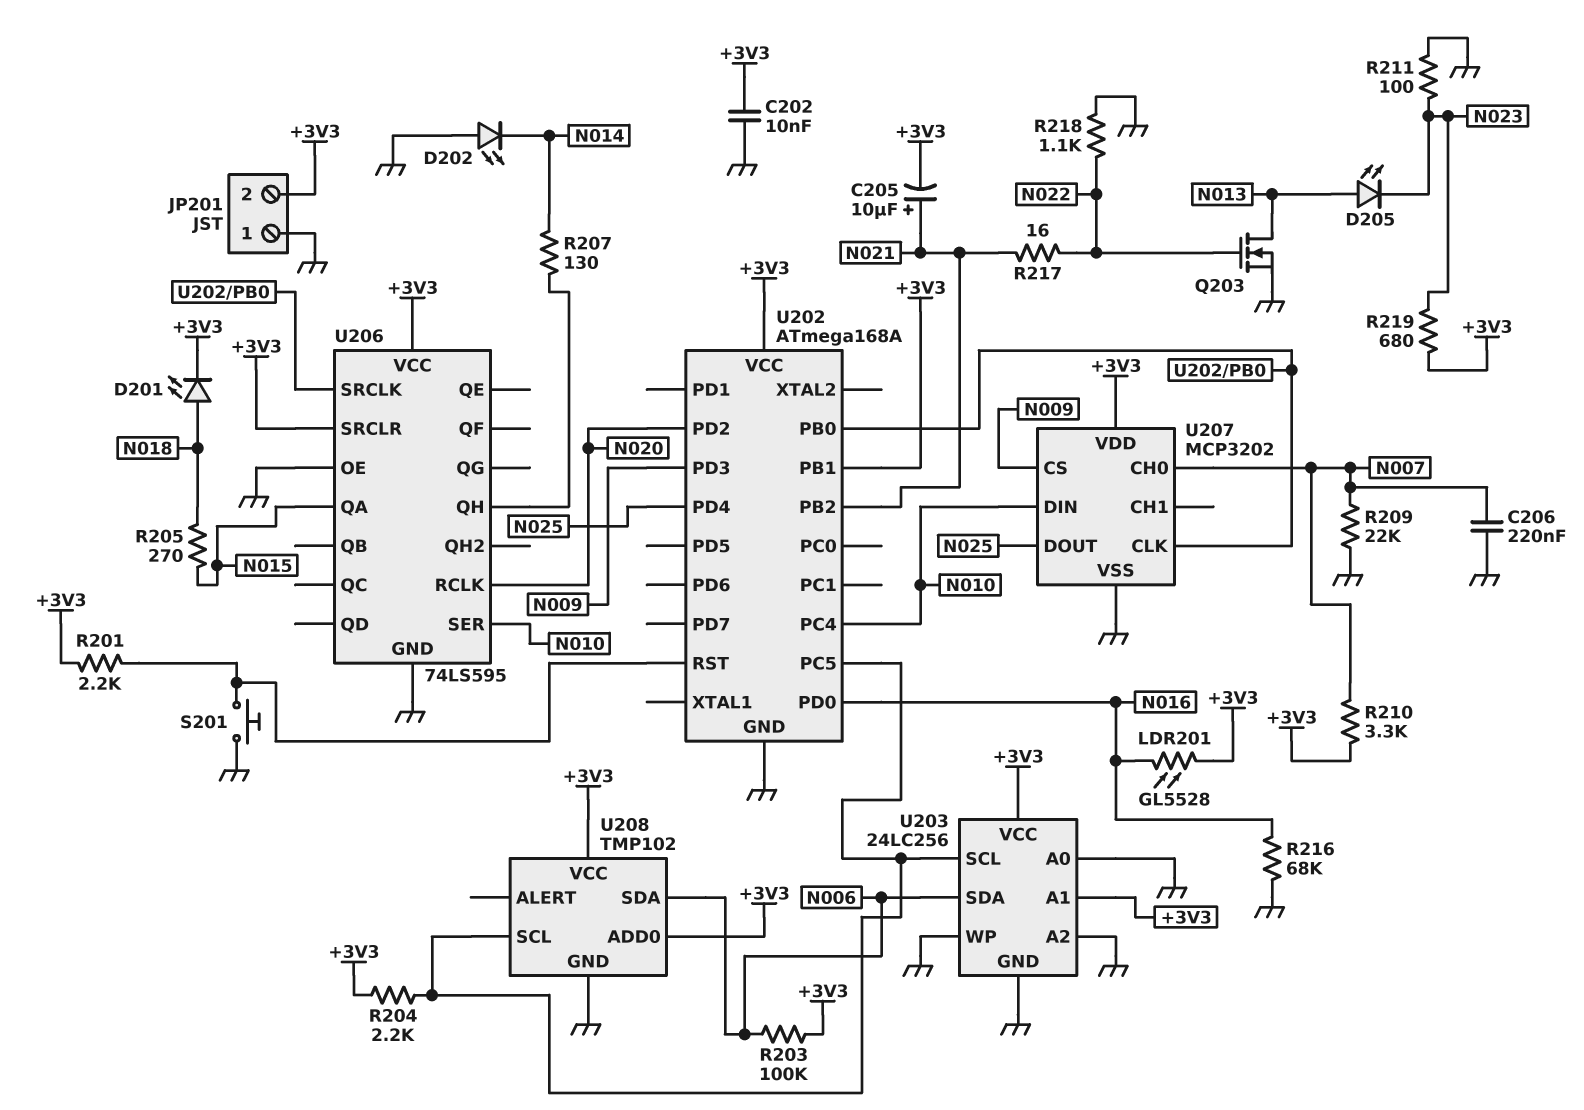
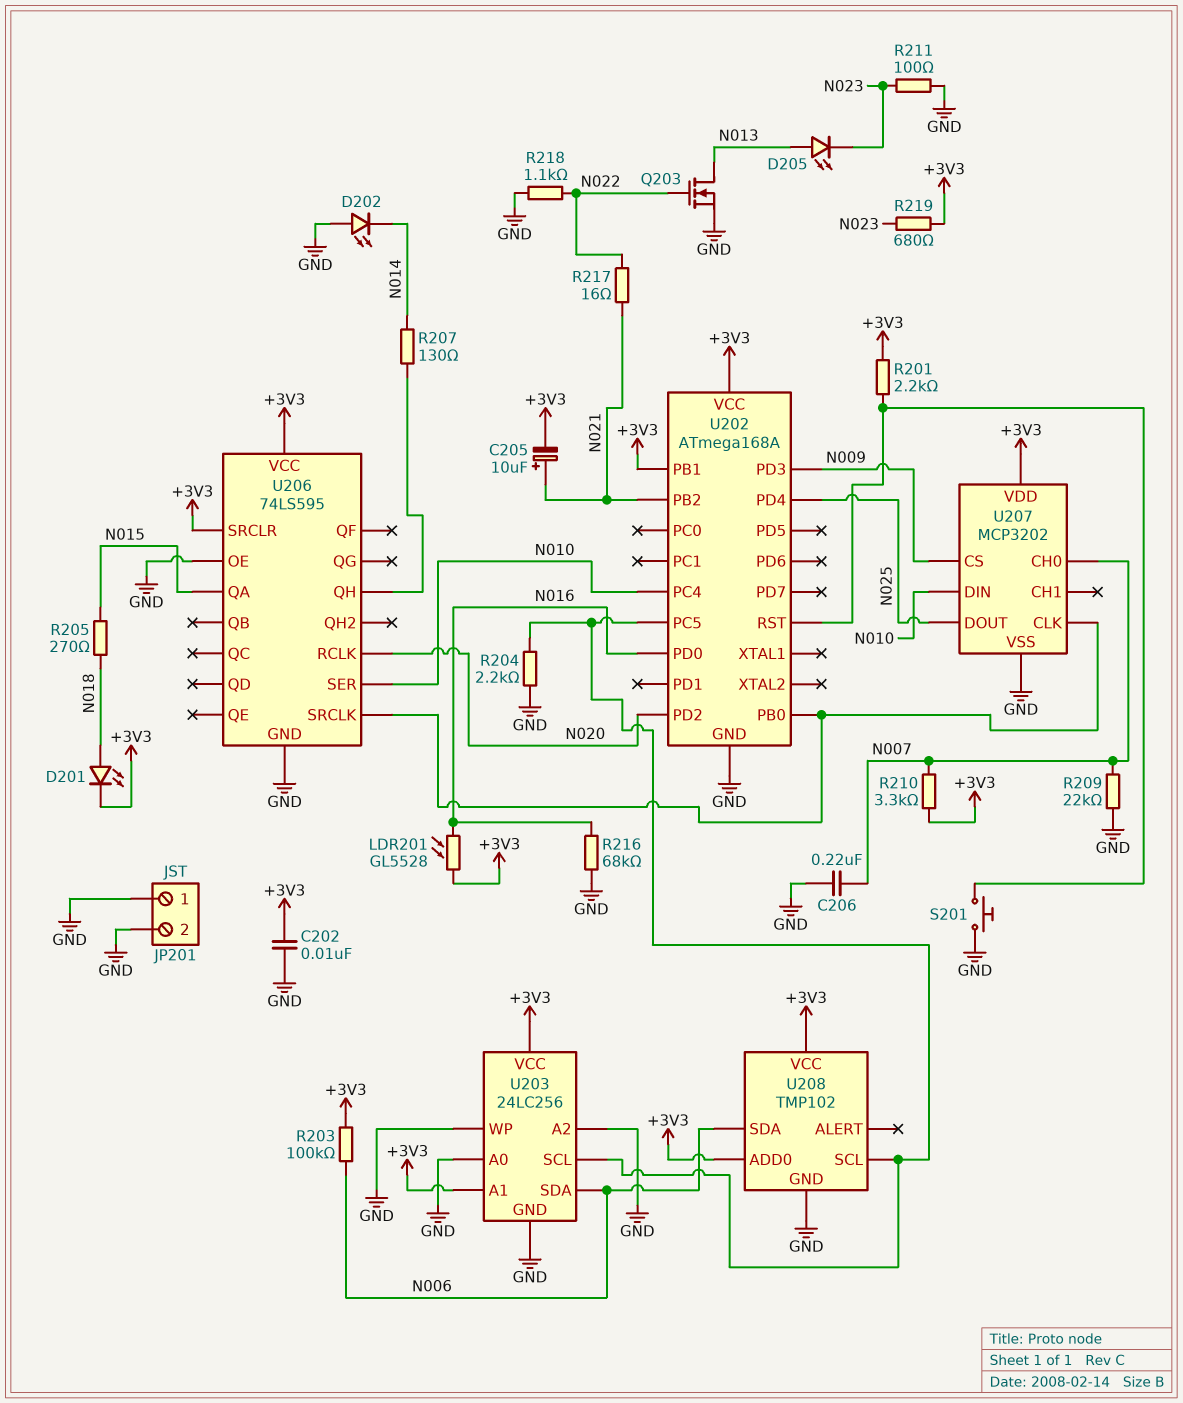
JP201 pin 2: +3V3 -> GND
R204: 2.2k (+3V3, U202/PC5) -> 2.2k (GND, U202/PC5)

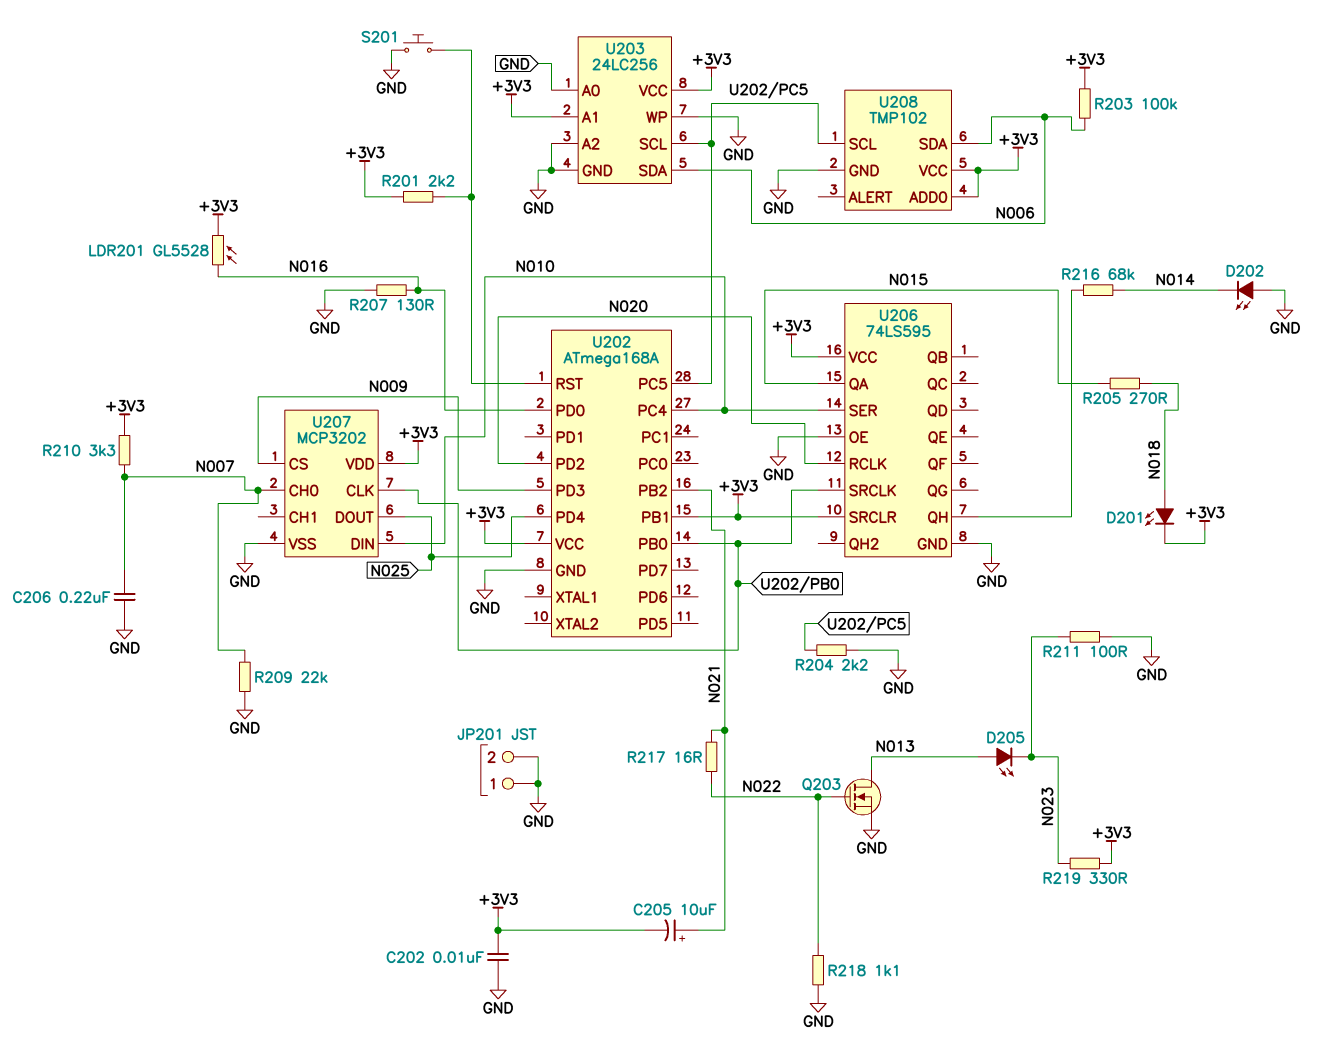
R207: 130 (N014, U206/QH) -> 130 (GND, N016)
R216: 68k (GND, N016) -> 68k (N014, U206/QH)
R219: 680 (+3V3, N023) -> 330 (+3V3, N023)

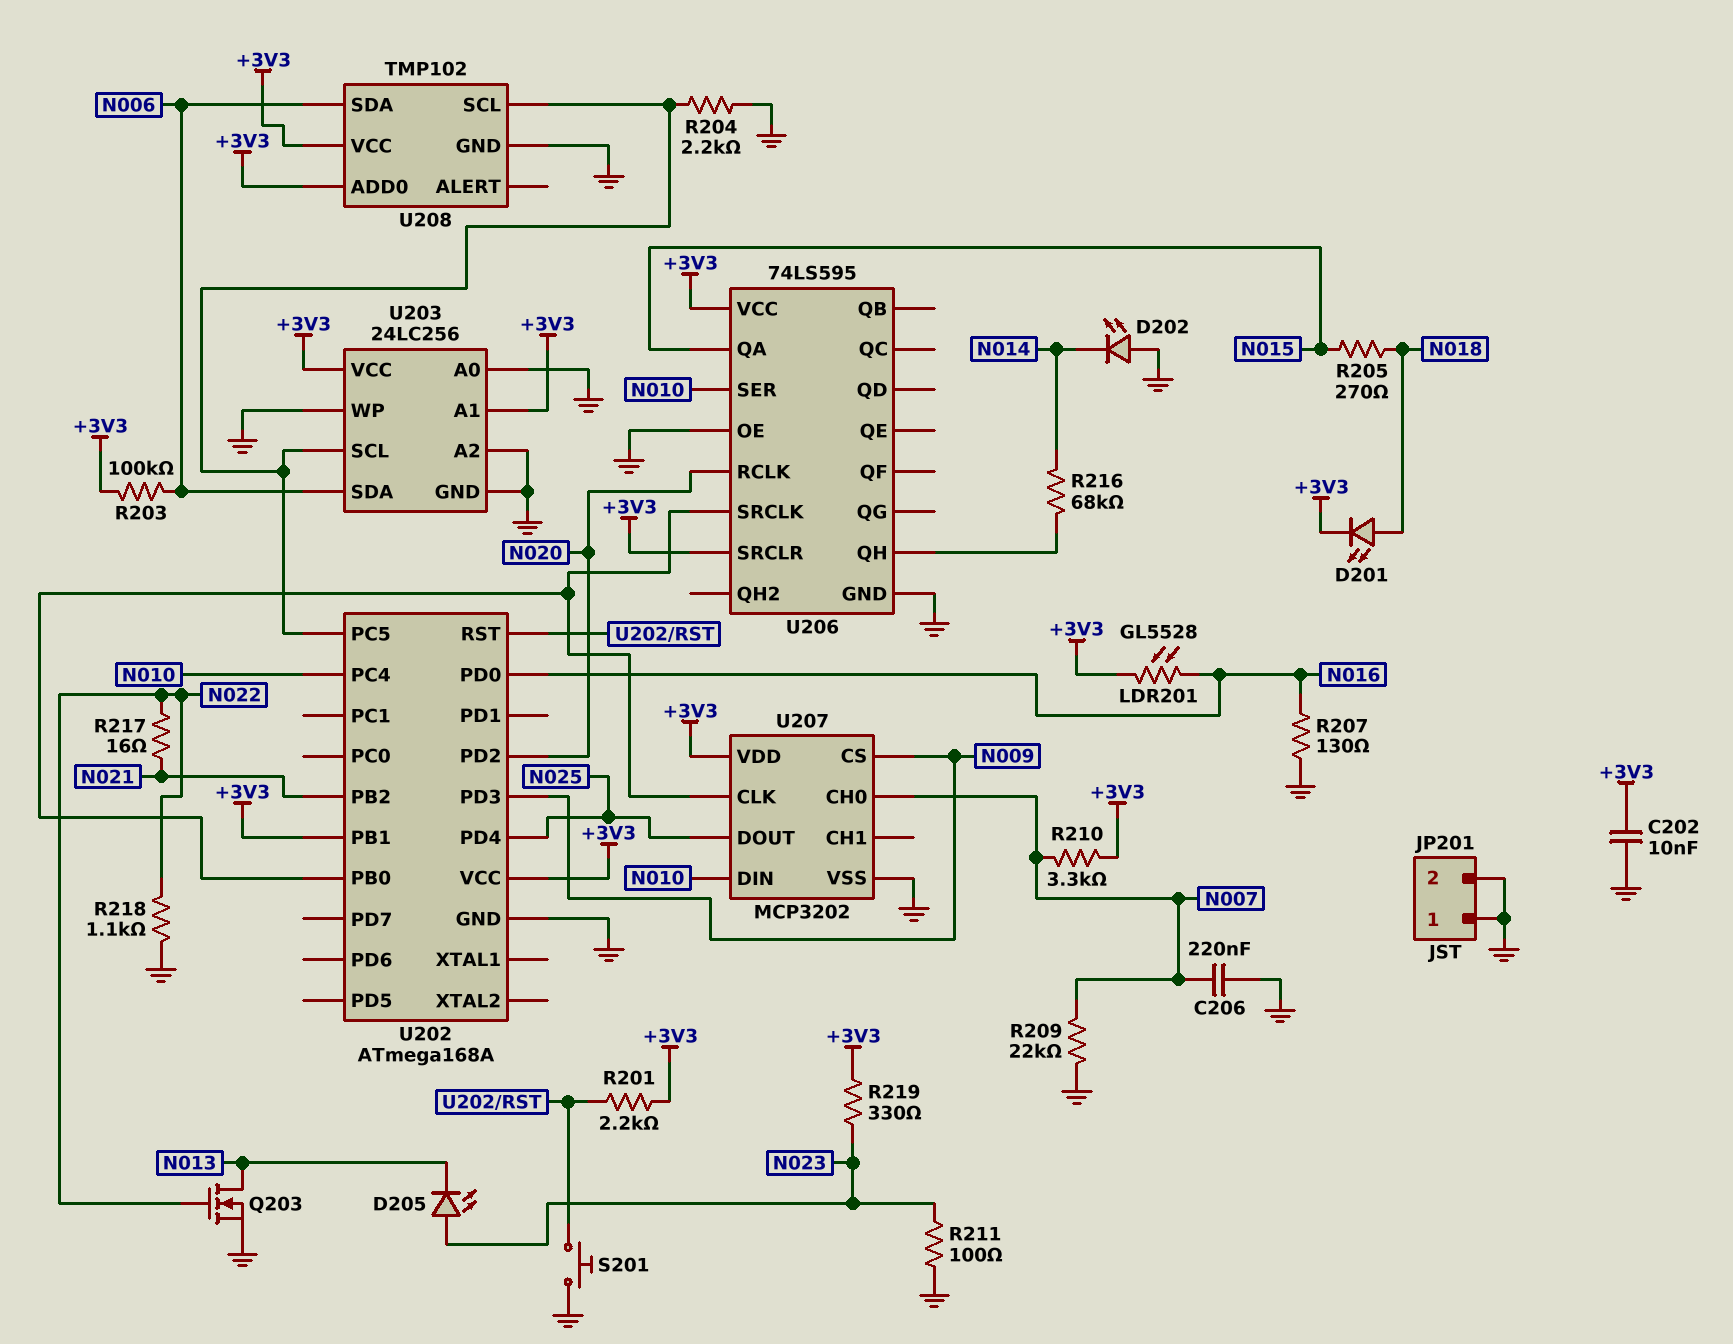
C205: 10uF (plus N021, minus +3V3) -> none
D205: LED (A N013, K N023) -> LED (A N023, K N013)

